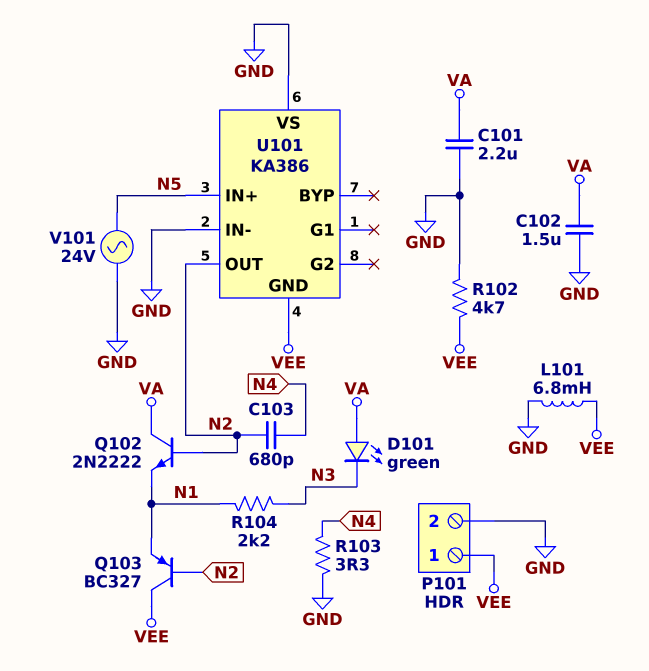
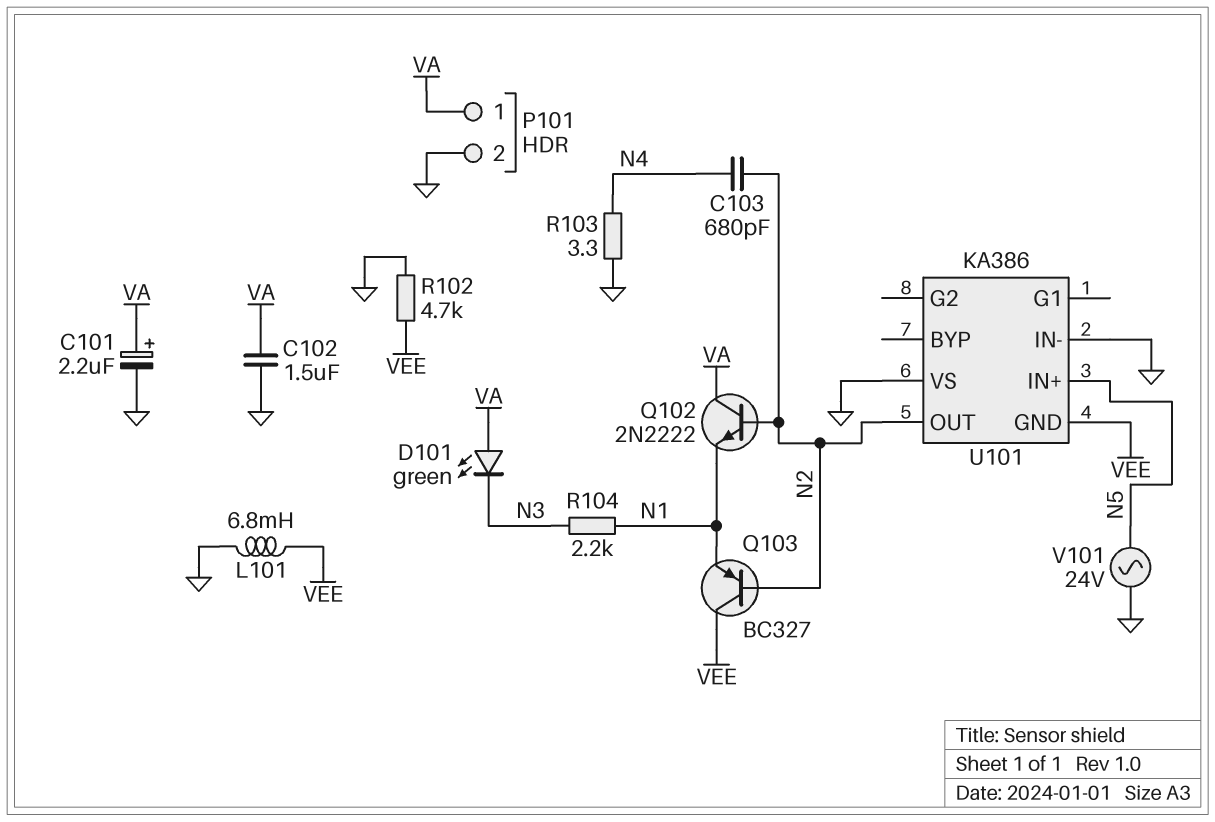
C101: 2.2uF (GND, VA) -> 2.2uF (plus VA, minus GND)
P101 pin 1: VEE -> VA

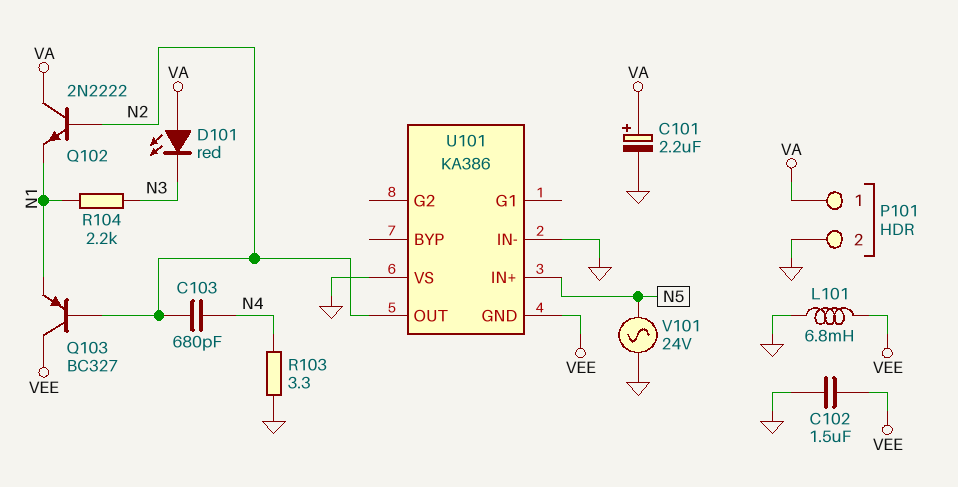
C102: 1.5uF (GND, VA) -> 1.5uF (GND, VEE)
D101: LED green (A VA, K N3) -> LED red (A VA, K N3)
R102: 4.7k (GND, VEE) -> none

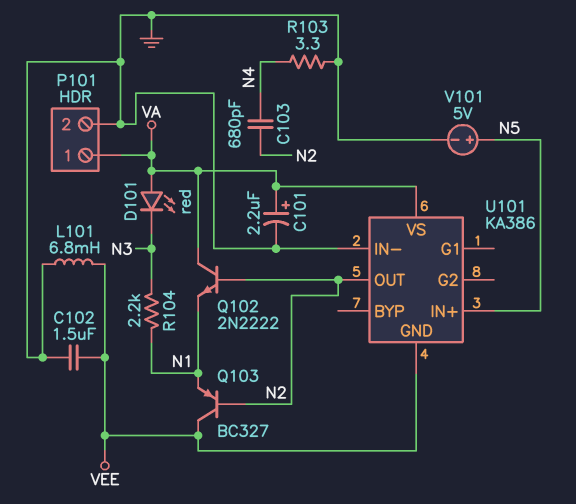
U101 pin VS: GND -> VA
V101: AC 24V (GND, N5) -> 5V (plus N5, minus GND)

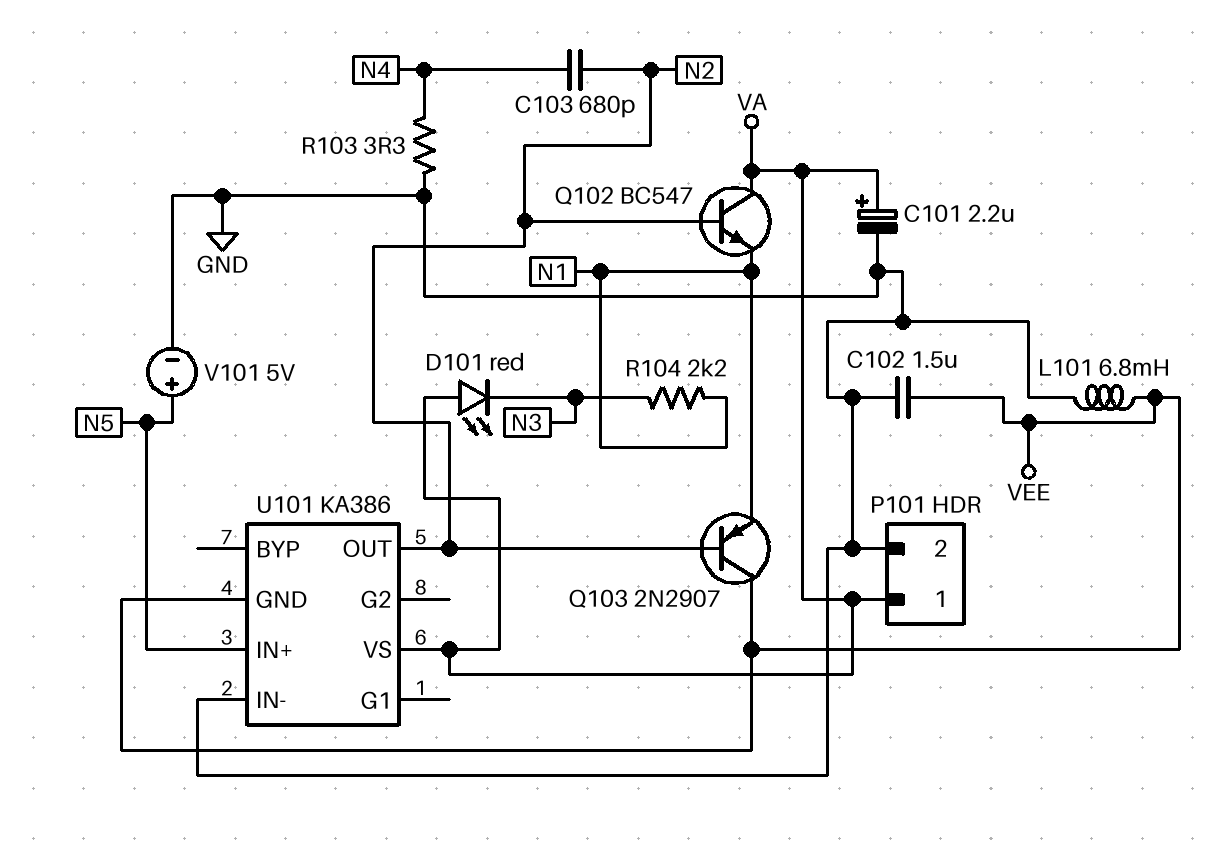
Q102: NPN 2N2222 (B N2, C VA, E N1) -> NPN BC547 (B N2, C VA, E N1)
Q103: PNP BC327 (B N2, C VEE, E N1) -> PNP 2N2907 (B N2, C VEE, E N1)

